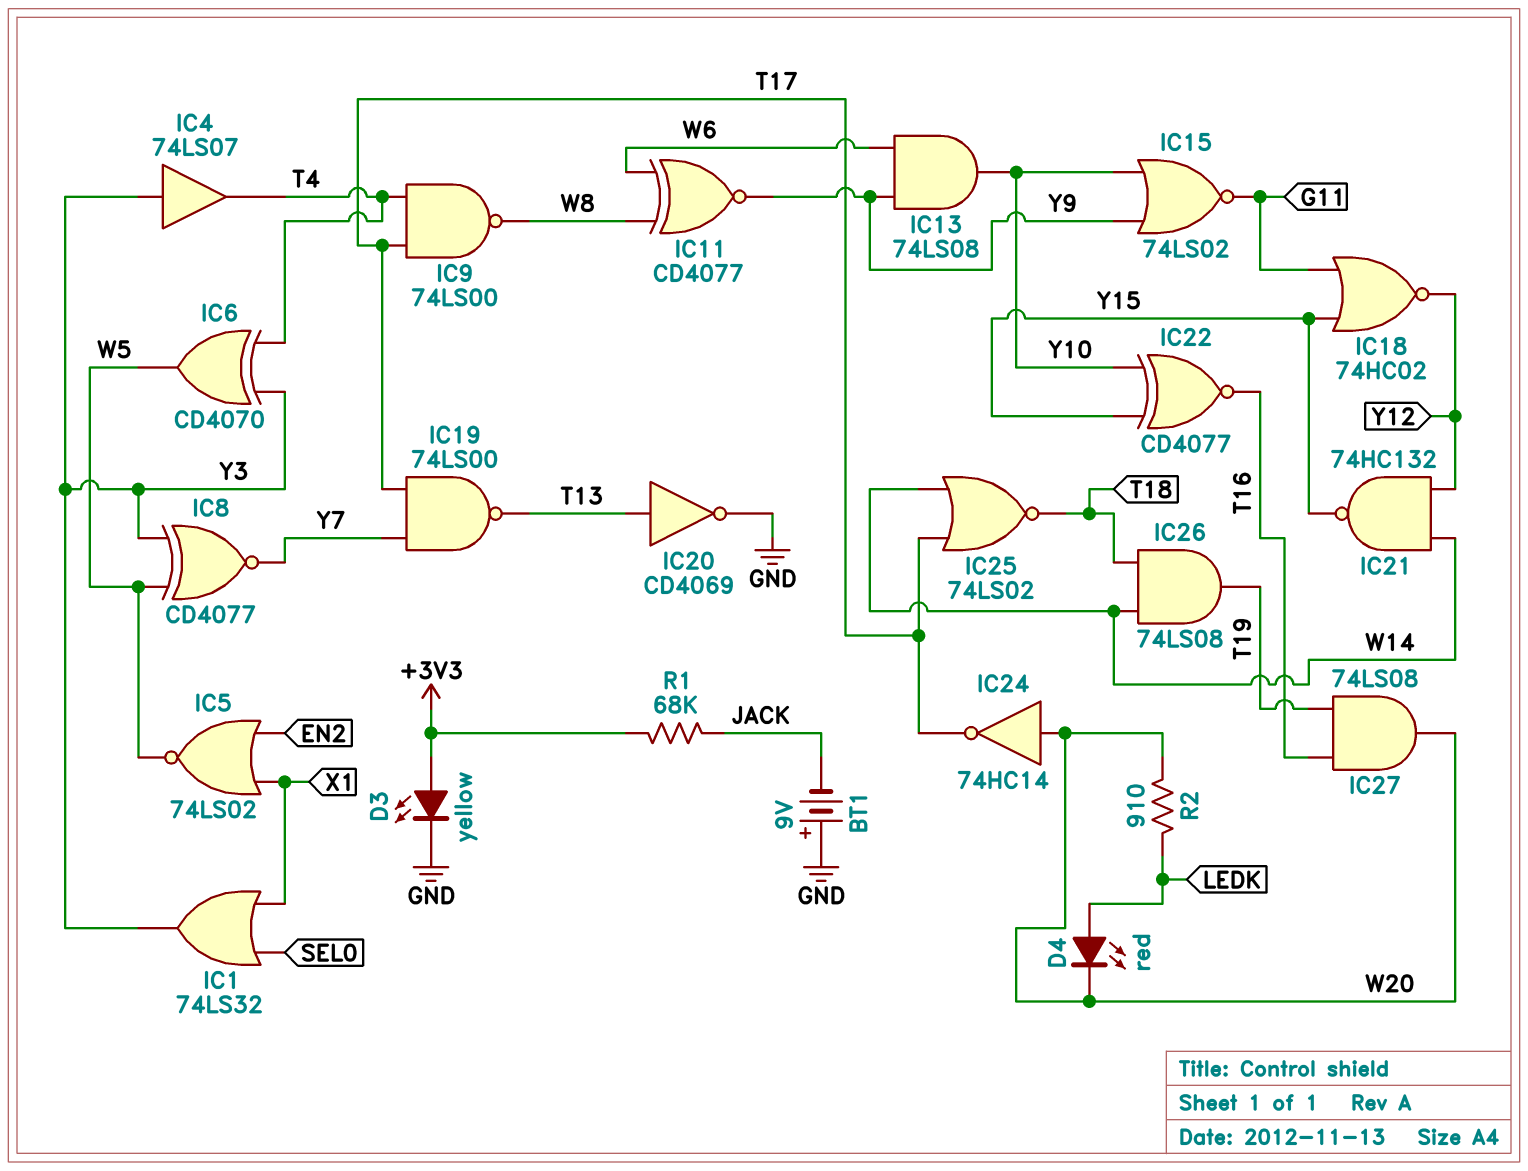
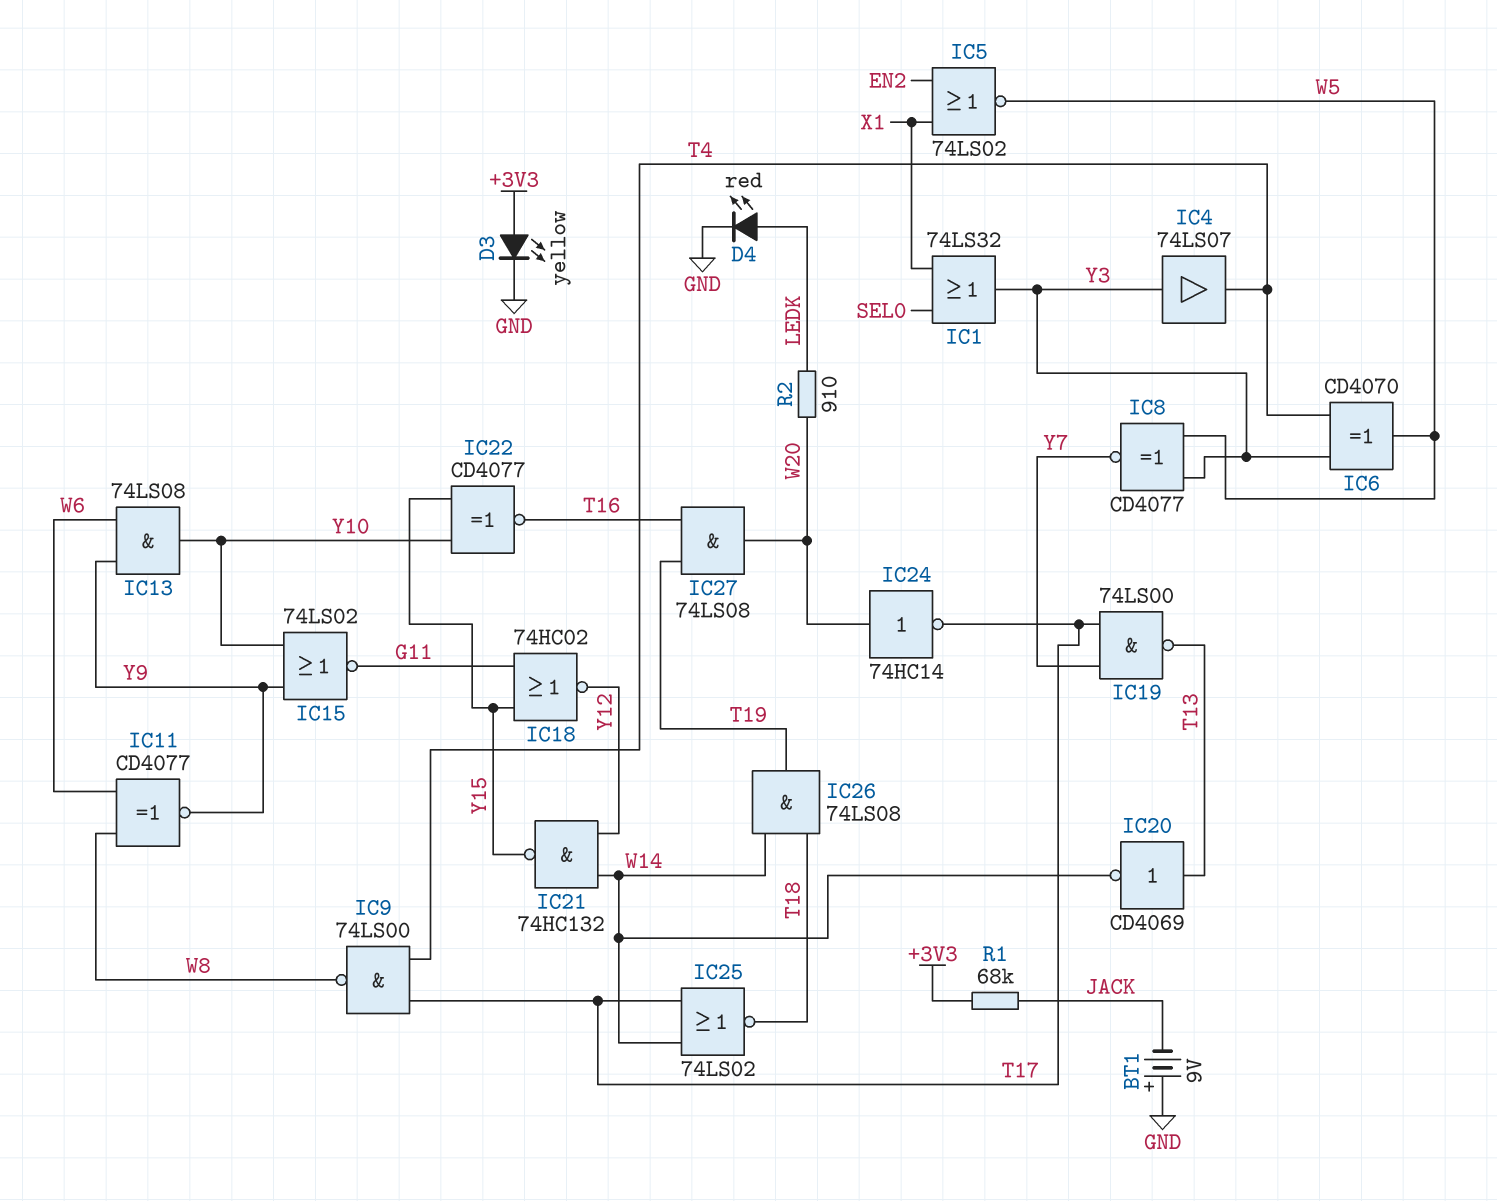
D4: LED red (A LEDK, K W20) -> LED red (A LEDK, K GND)
IC20: NOT CD4069 (in T13, out GND) -> NOT CD4069 (in T13, out W14)

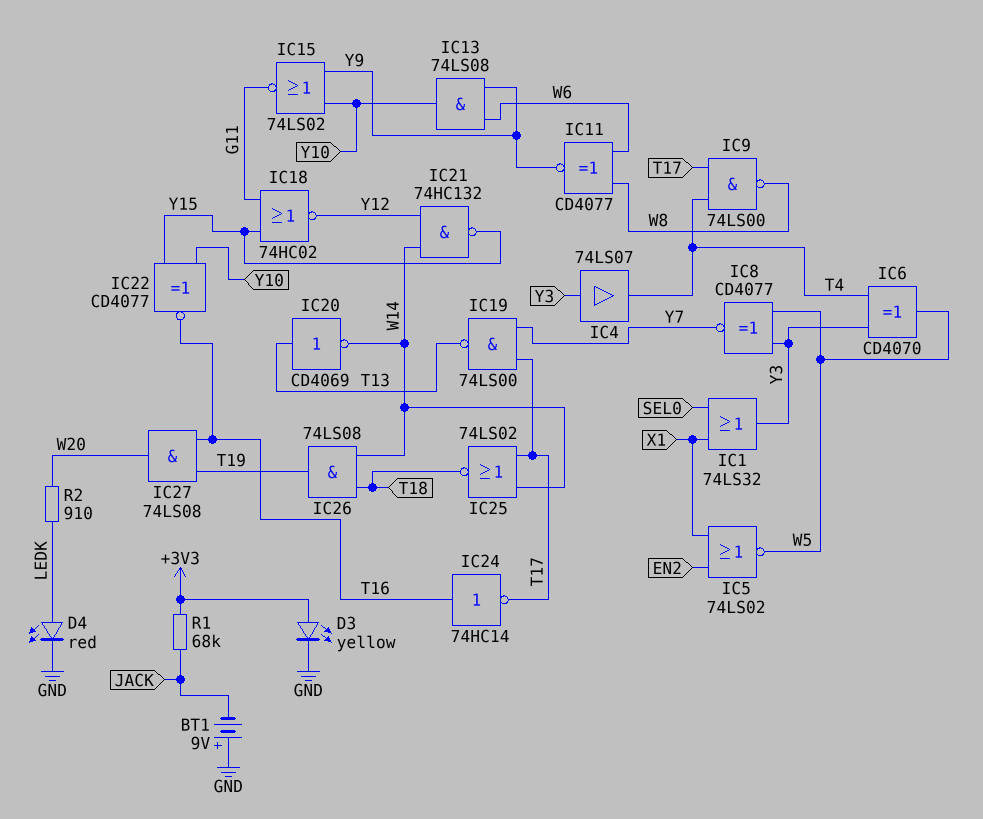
IC24: NOT 74HC14 (in W20, out T17) -> NOT 74HC14 (in T16, out T17)

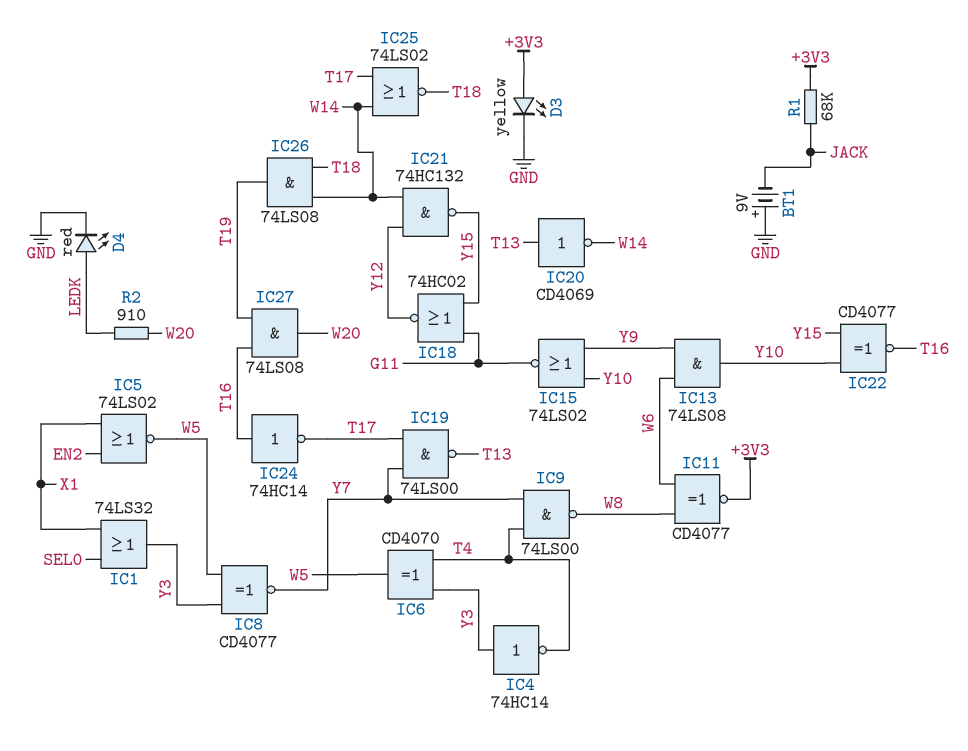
IC4: buffer 74LS07 (in Y3, out T4) -> NOT 74HC14 (in Y3, out T4)
IC9: NAND 74LS00 (in T4, in T17, out W8) -> NAND 74LS00 (in T4, in Y7, out W8)
IC11: XNOR CD4077 (in W6, in W8, out Y9) -> XNOR CD4077 (in W6, in W8, out +3V3)

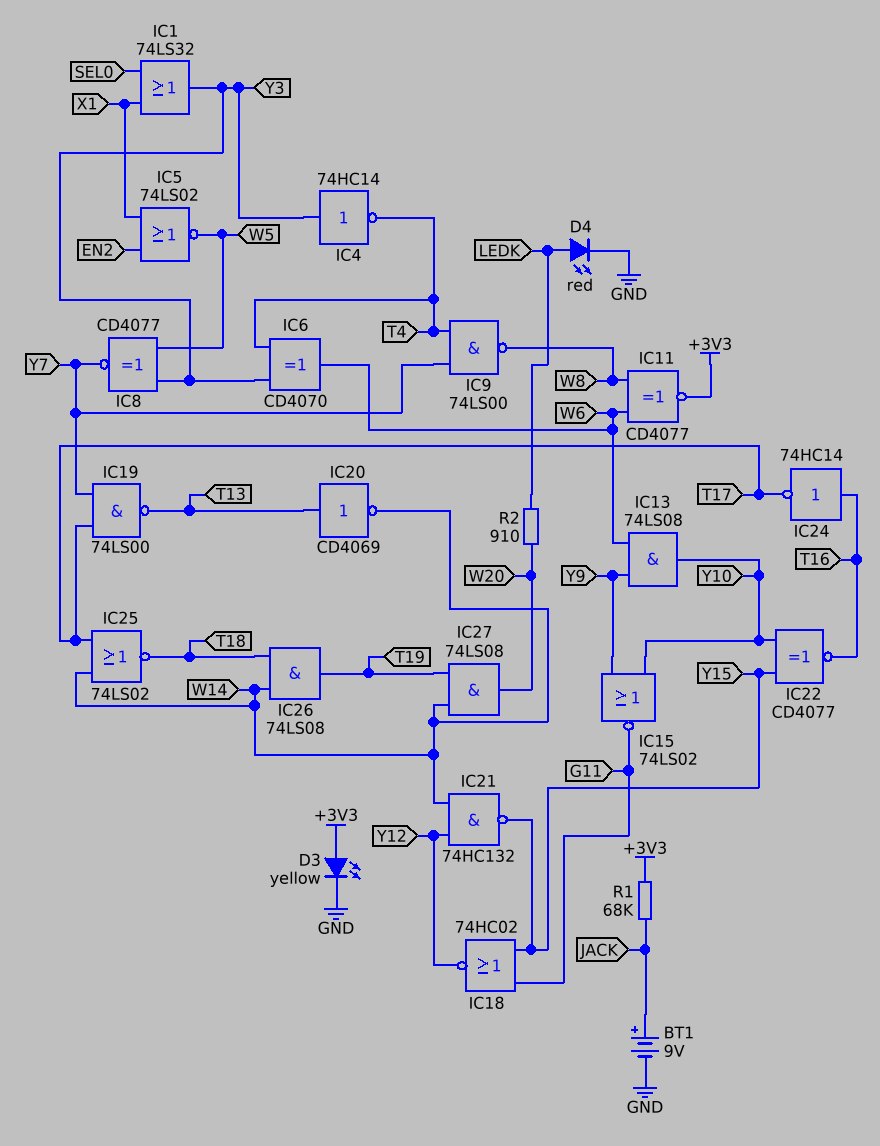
BT1: 9V (plus GND, minus JACK) -> 9V (plus JACK, minus GND)
IC6: XOR CD4070 (in T4, in Y3, out W5) -> XOR CD4070 (in T4, in Y3, out W6)
IC27: AND 74LS08 (in T16, in T19, out W20) -> AND 74LS08 (in T19, in W14, out W20)

